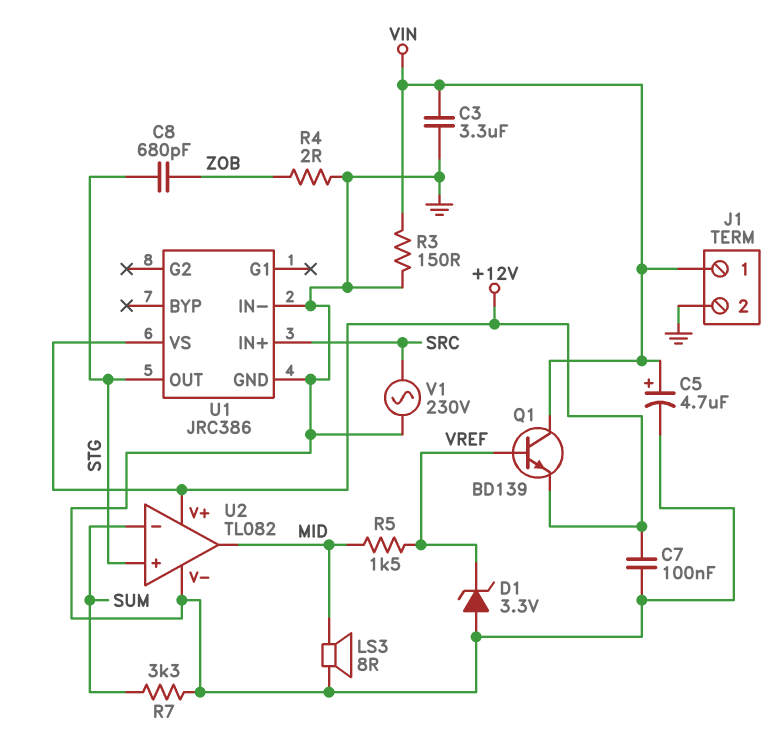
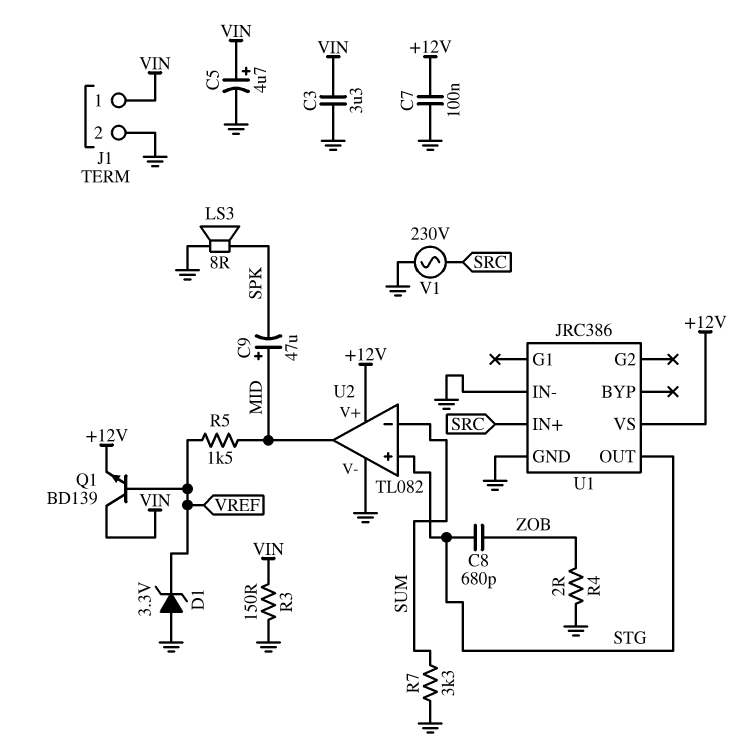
C9: none -> 47uF (plus MID, minus SPK)
LS3: speaker 8R (GND, MID) -> speaker 8R (GND, SPK)

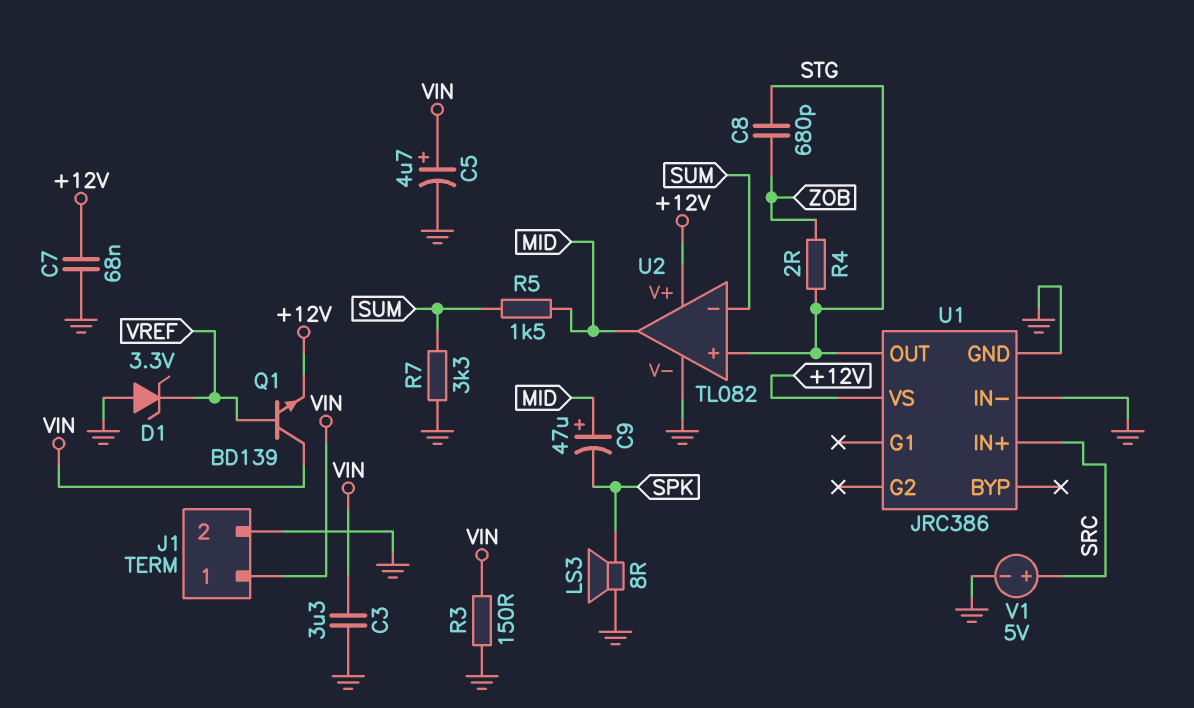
C7: 100nF (+12V, GND) -> 68nF (+12V, GND)
R4: 2 (GND, ZOB) -> 2 (STG, ZOB)
R5: 1.5k (MID, VREF) -> 1.5k (MID, SUM)
V1: AC 230V (GND, SRC) -> 5V (plus SRC, minus GND)

